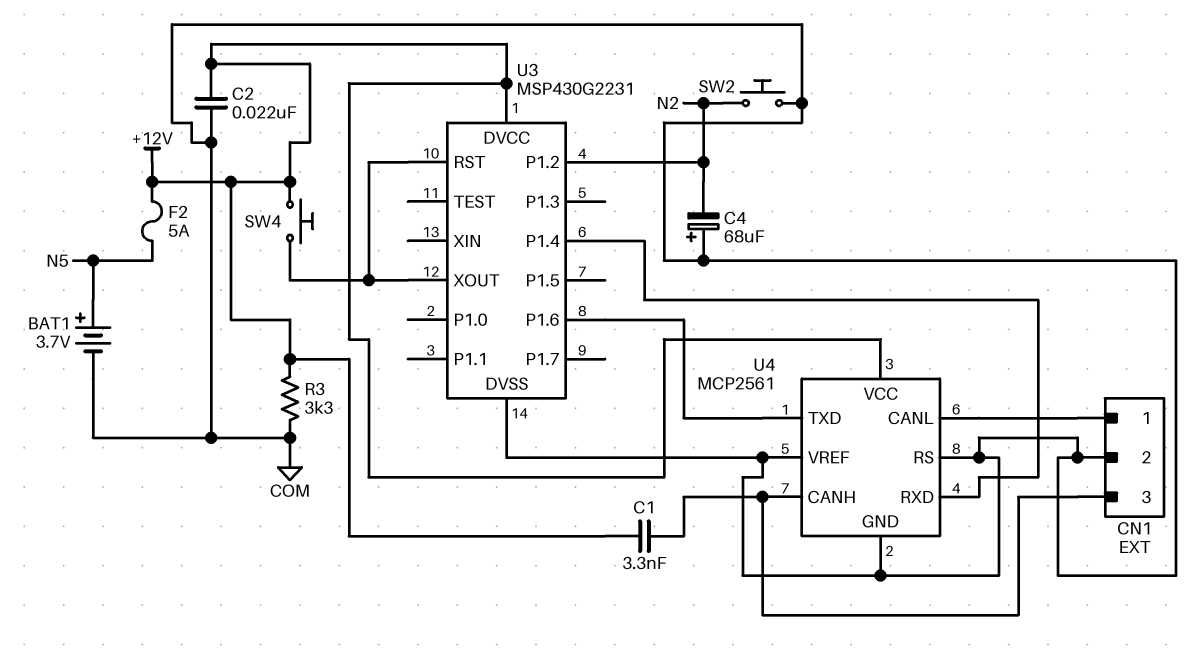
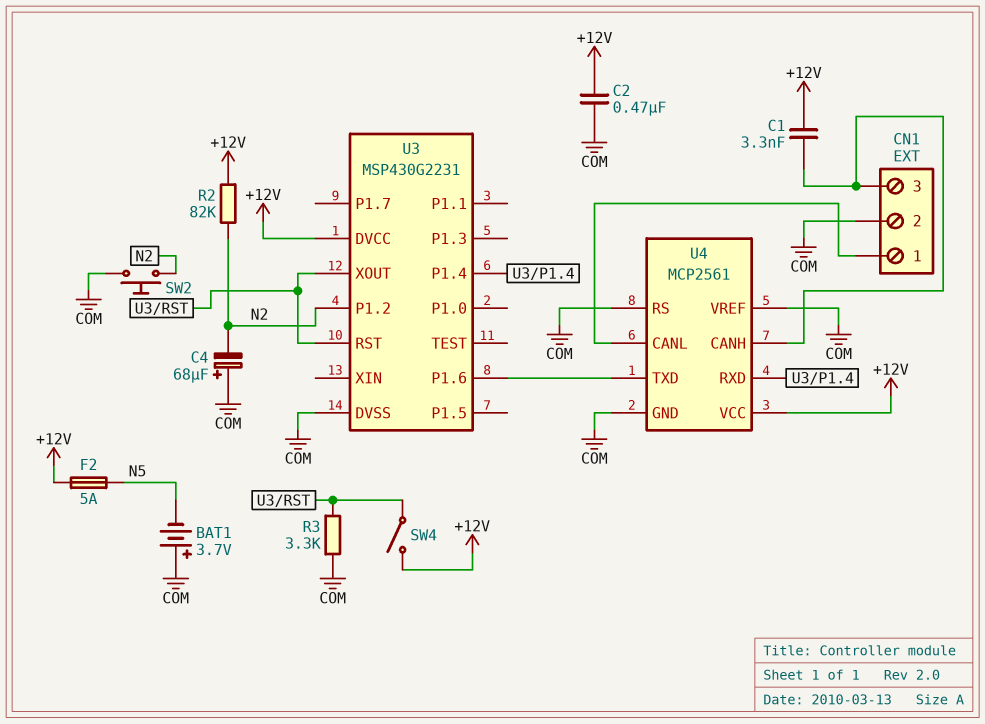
BAT1: 3.7V (plus N5, minus COM) -> 3.7V (plus COM, minus N5)
C2: 22nF (+12V, COM) -> 470nF (+12V, COM)
R2: none -> 82k (+12V, N2)
R3: 3.3k (+12V, COM) -> 3.3k (COM, U3/RST)
SW4: button (+12V, U3/RST) -> switch (+12V, U3/RST)

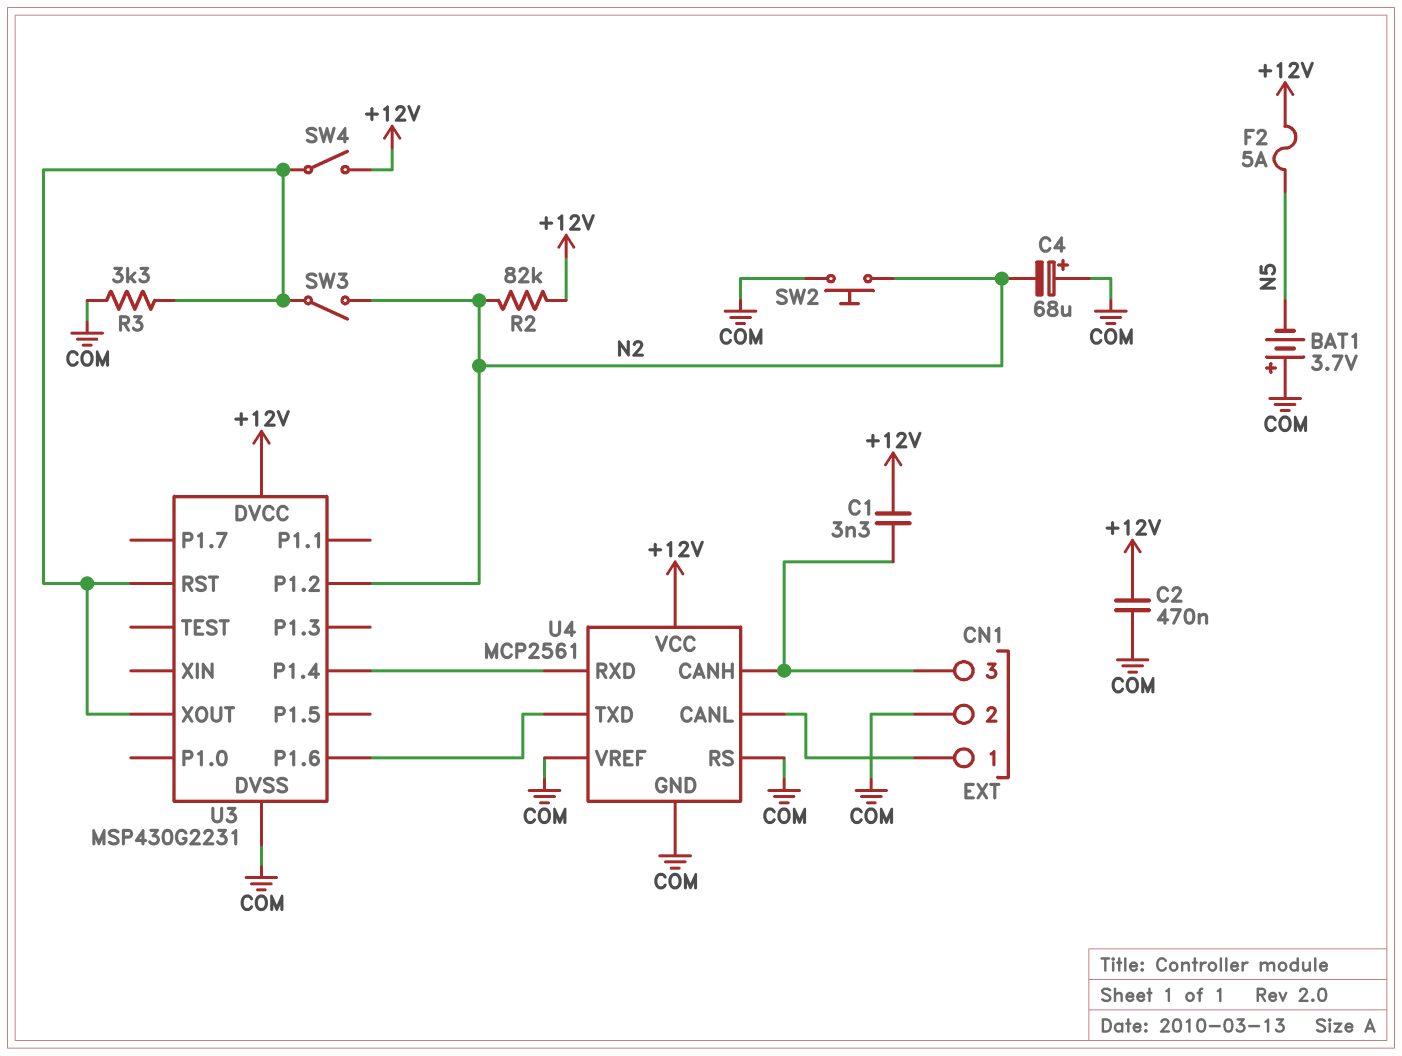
SW3: none -> switch (N2, U3/RST)

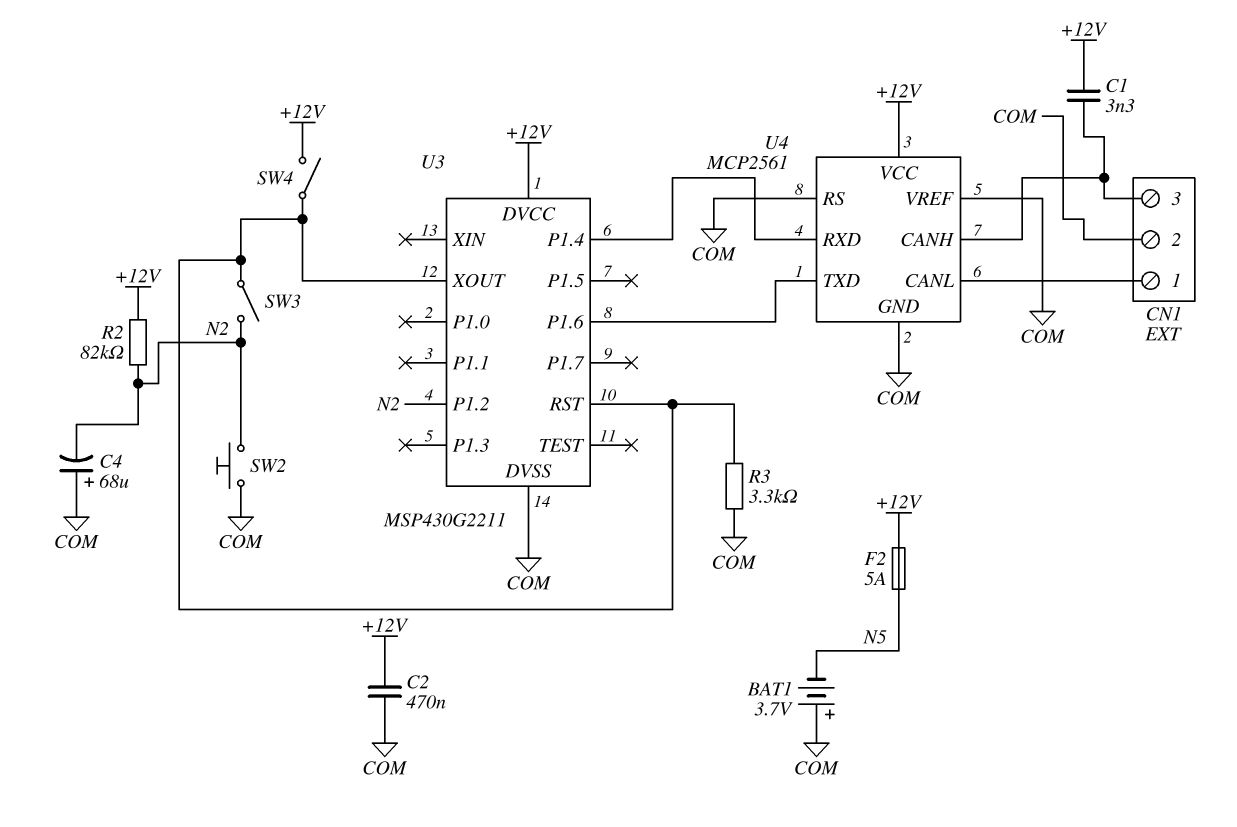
U3: MSP430G2231 -> MSP430G2211

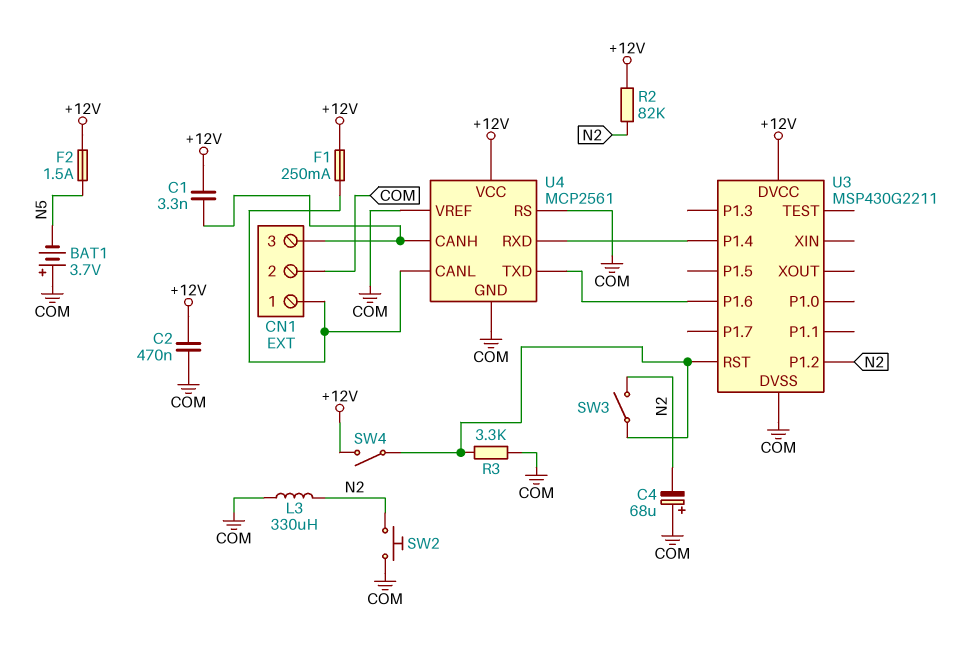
F1: none -> 250mA (+12V, CN1/1)
F2: 5A (+12V, N5) -> 1.5A (+12V, N5)
L3: none -> 330uH (COM, N2)
U3 pin XOUT: U3/RST -> none

